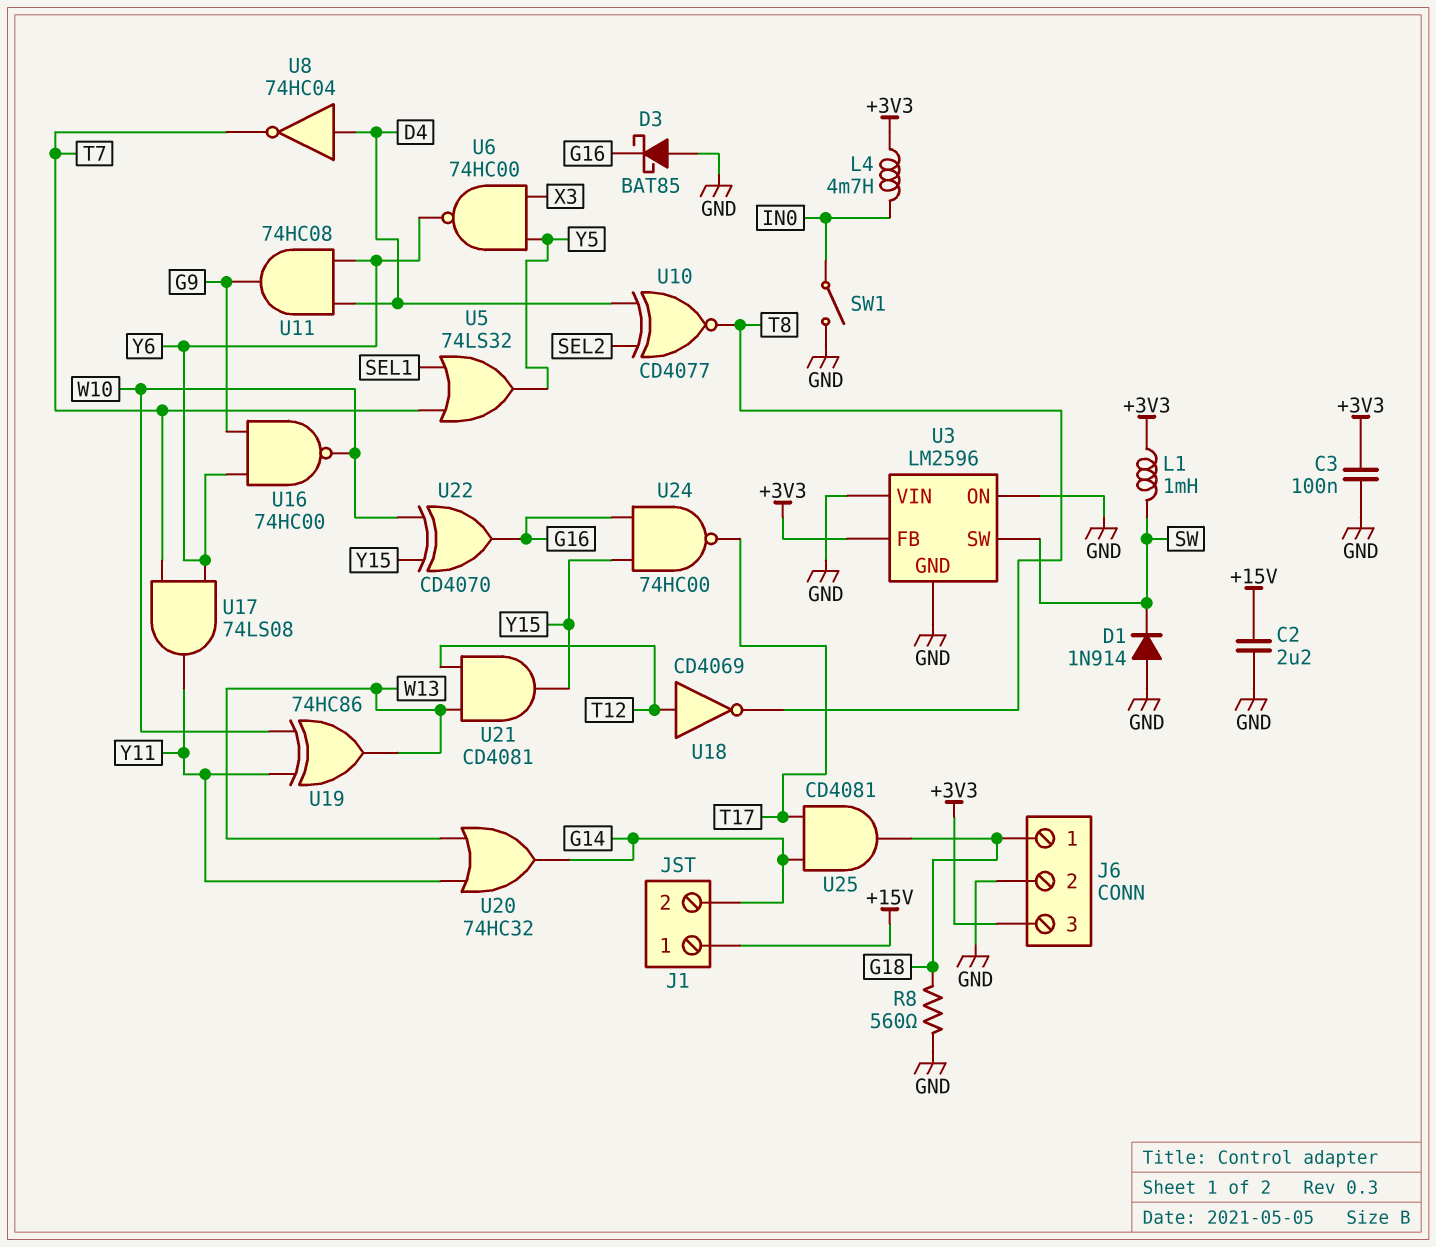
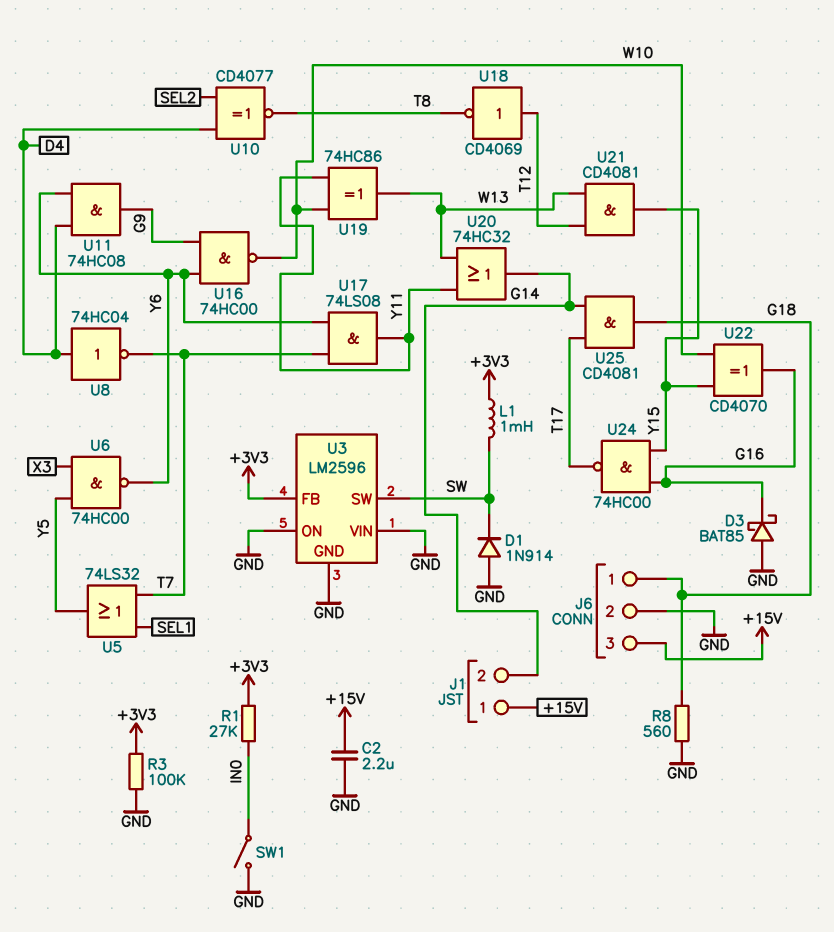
C3: 100nF (+3V3, GND) -> none
J6 pin 3: +3V3 -> +15V
L4: 4.7mH (+3V3, IN0) -> none
R1: none -> 27k (+3V3, IN0)
R3: none -> 100k (+3V3, GND)

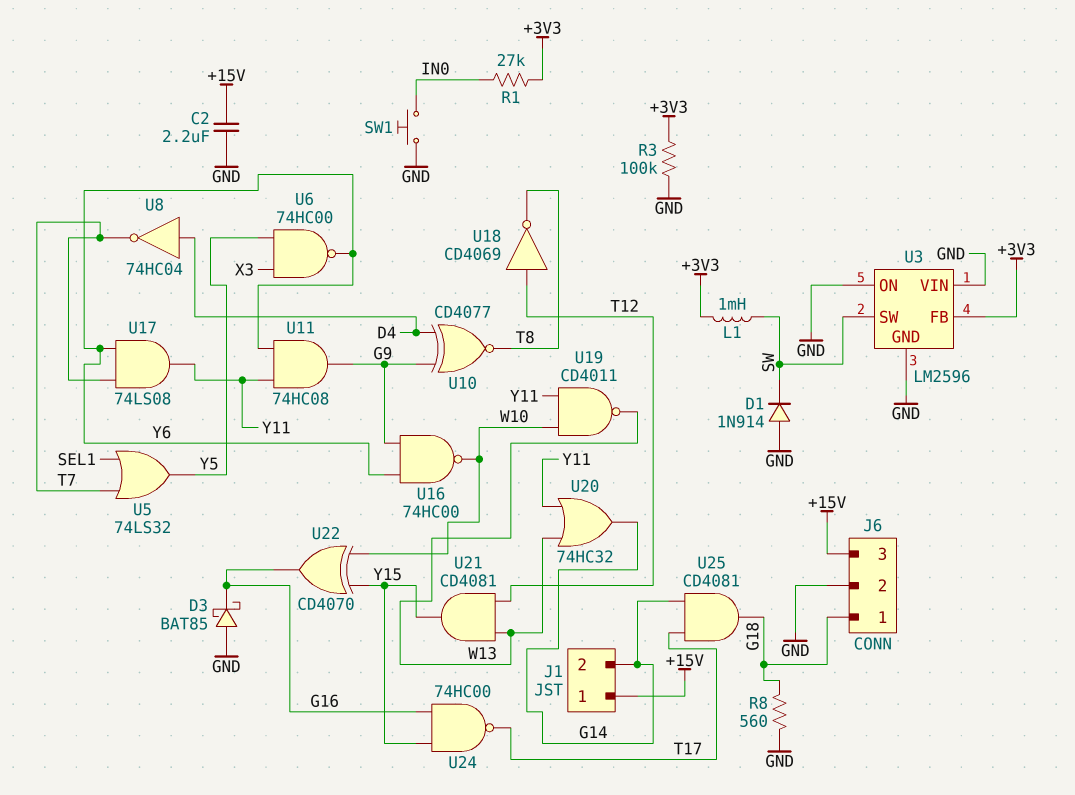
SW1: switch (GND, IN0) -> button (GND, IN0)
U10: XNOR CD4077 (in D4, in SEL2, out T8) -> XNOR CD4077 (in D4, in G9, out T8)
U11: AND 74HC08 (in D4, in Y6, out G9) -> AND 74HC08 (in Y6, in Y11, out G9)
U19: XOR 74HC86 (in W10, in Y11, out W13) -> NAND CD4011 (in W10, in Y11, out W13)

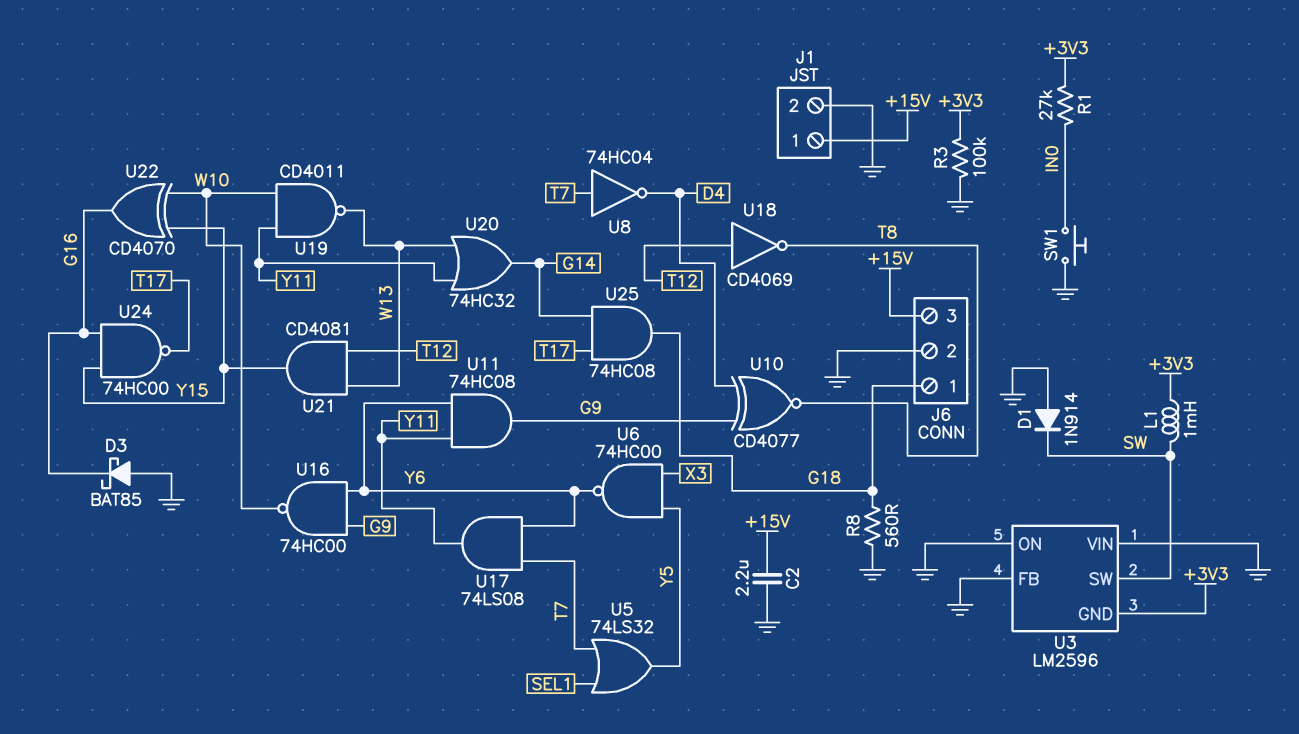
J1 pin 2: G14 -> GND
U3 pin FB: +3V3 -> GND
U3 pin GND: GND -> +3V3
U8: NOT 74HC04 (in D4, out T7) -> NOT 74HC04 (in T7, out D4)
U25: AND CD4081 (in G14, in T17, out G18) -> AND 74HC08 (in G14, in T17, out G18)

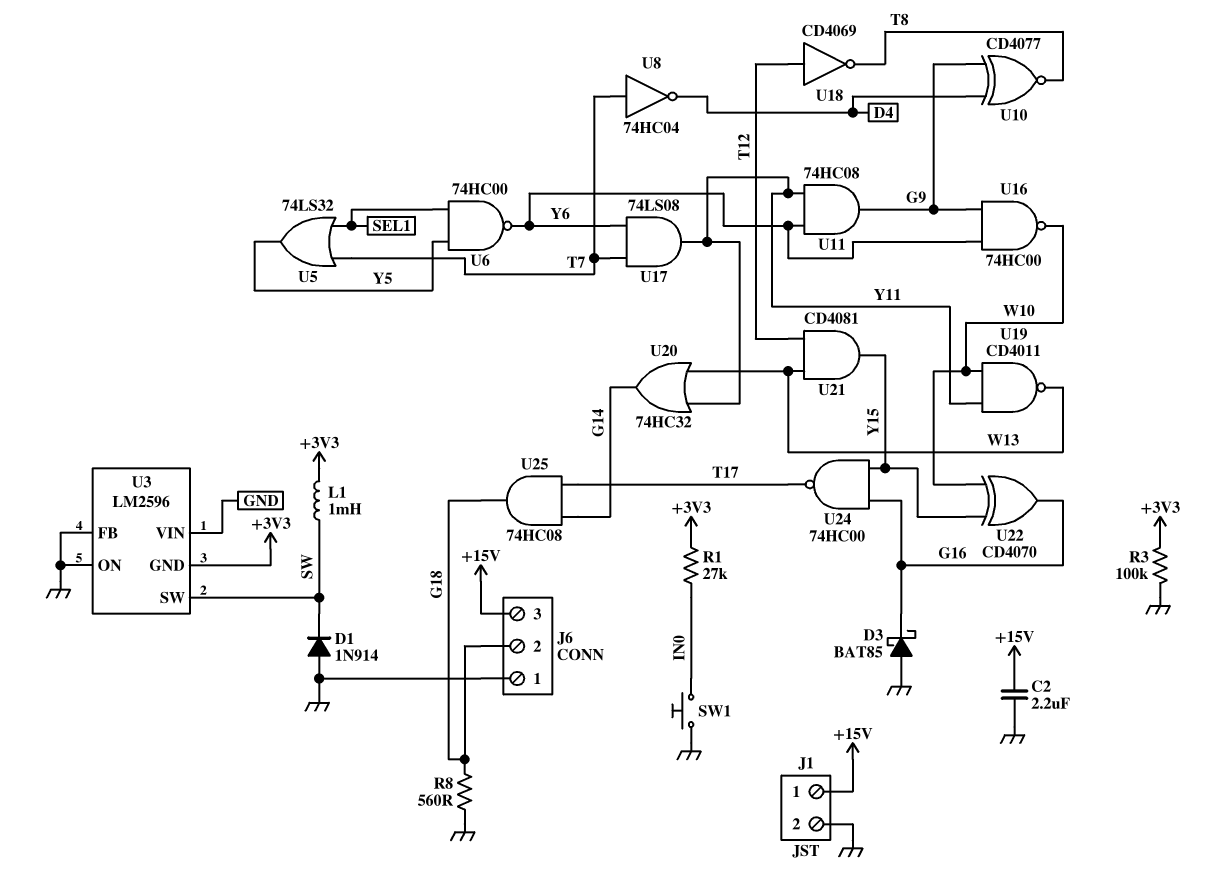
J6 pin 1: G18 -> GND
J6 pin 2: GND -> G18
U6: NAND 74HC00 (in X3, in Y5, out Y6) -> NAND 74HC00 (in SEL1, in Y5, out Y6)

